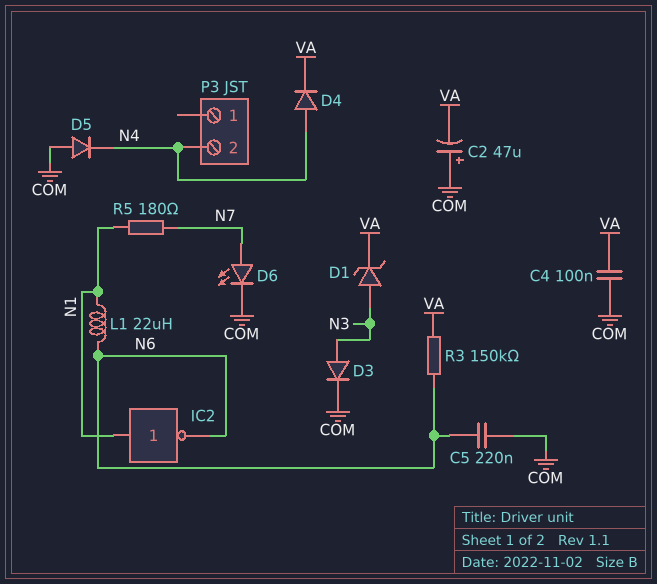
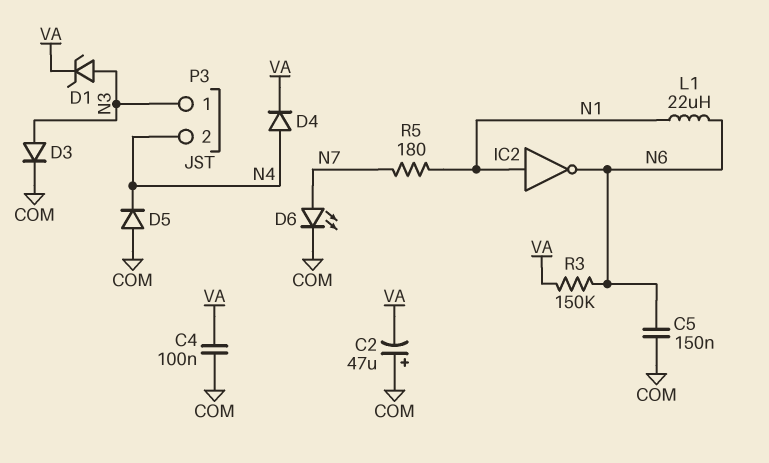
C5: 220nF (COM, N6) -> 150nF (COM, N6)
P3 pin 1: none -> N3

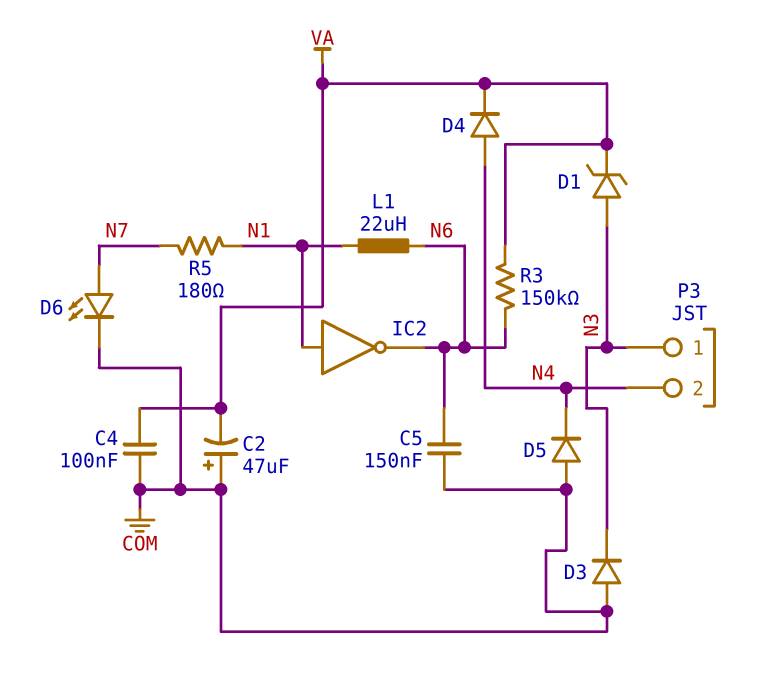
D3: diode (A N3, K COM) -> diode (A COM, K N3)

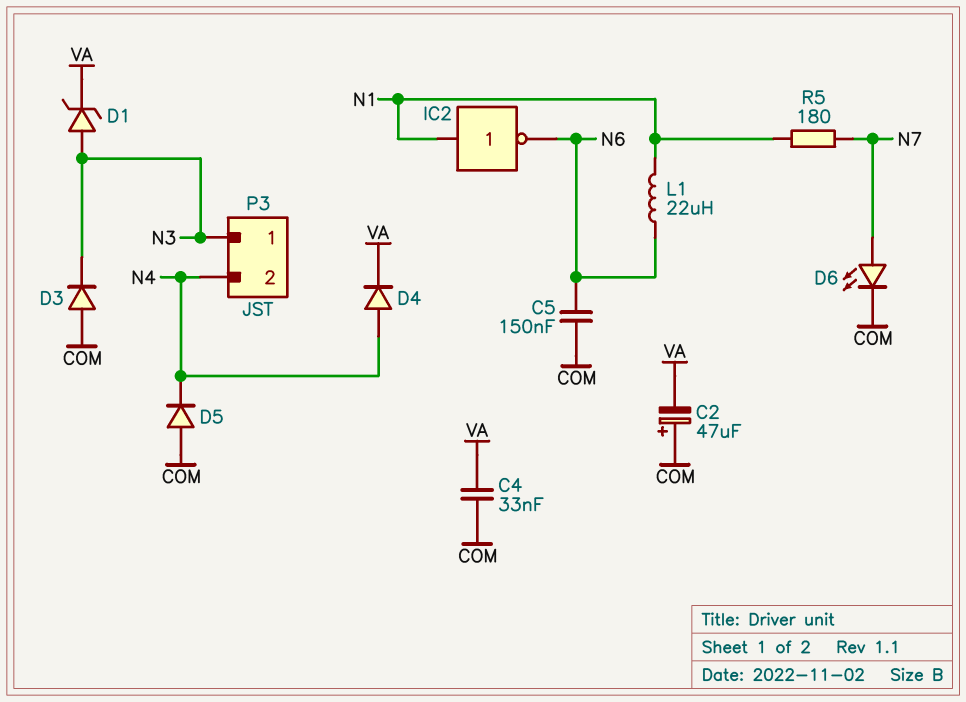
C4: 100nF (COM, VA) -> 33nF (COM, VA)
R3: 150k (N6, VA) -> none

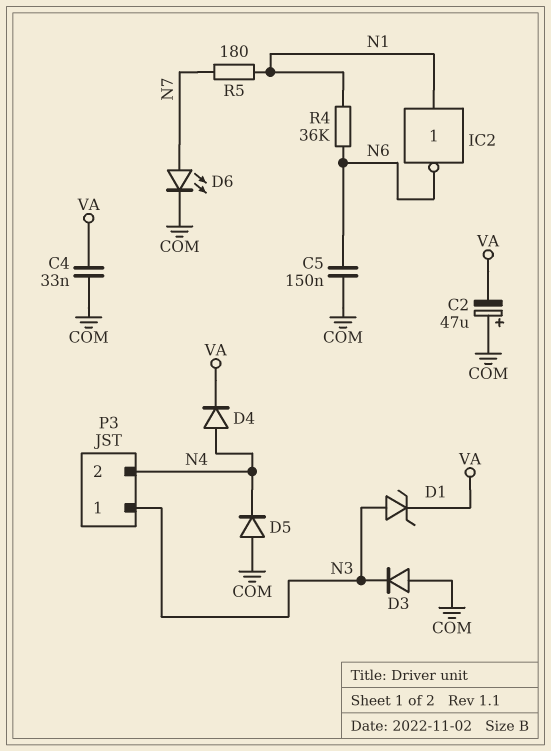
L1: 22uH (N1, N6) -> none
R4: none -> 36k (N1, N6)

